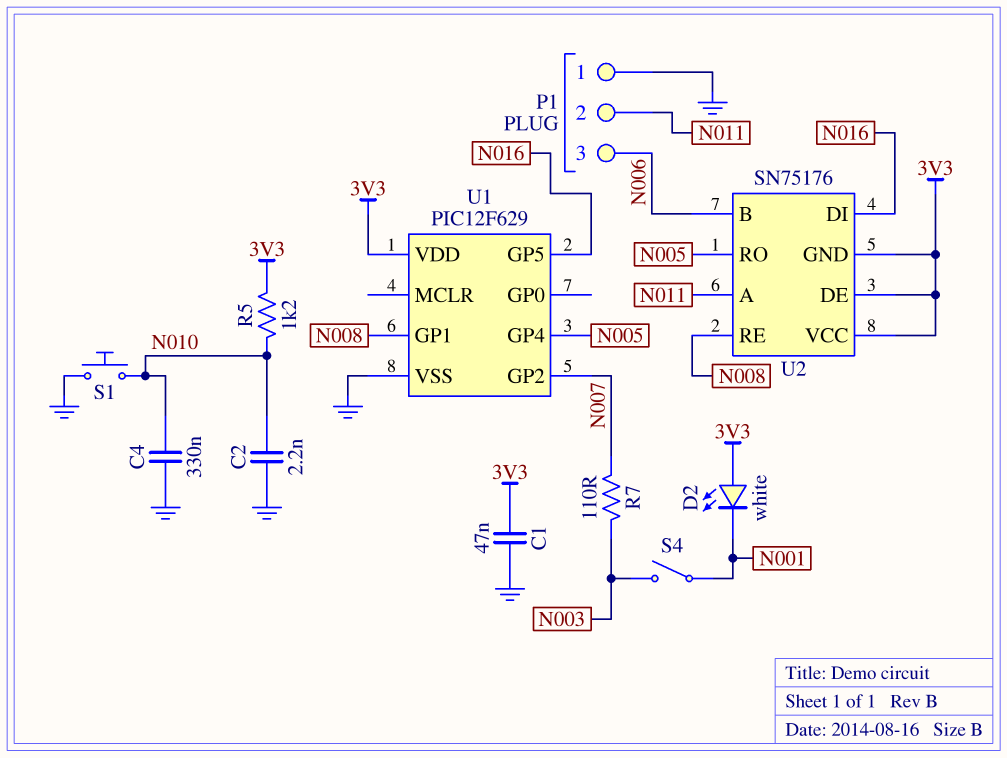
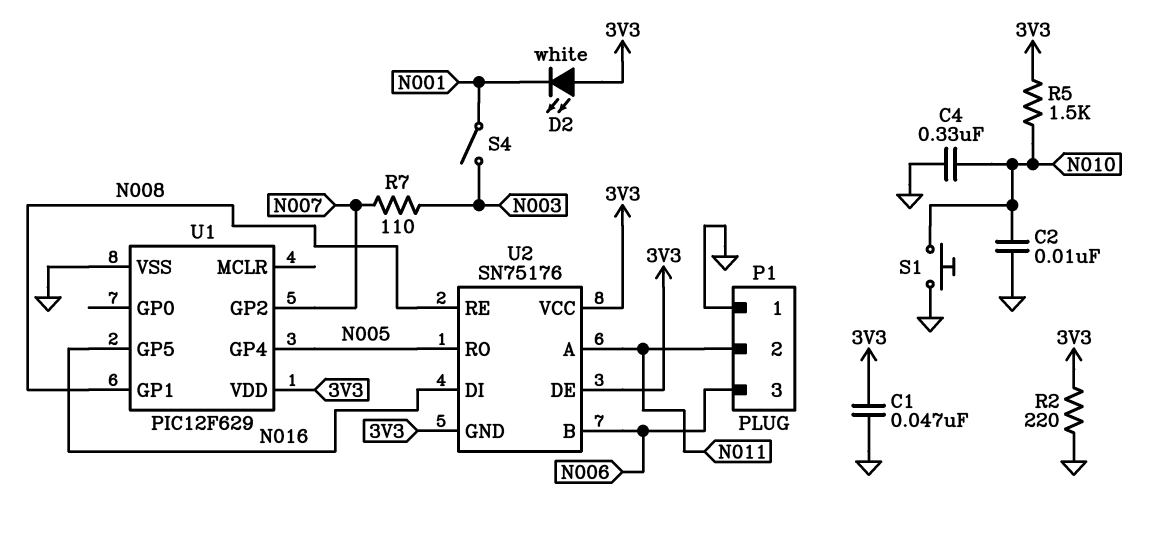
C2: 2.2nF (GND, N010) -> 10nF (GND, N010)
R2: none -> 220 (3V3, GND)
R5: 1.2k (3V3, N010) -> 1.5k (3V3, N010)

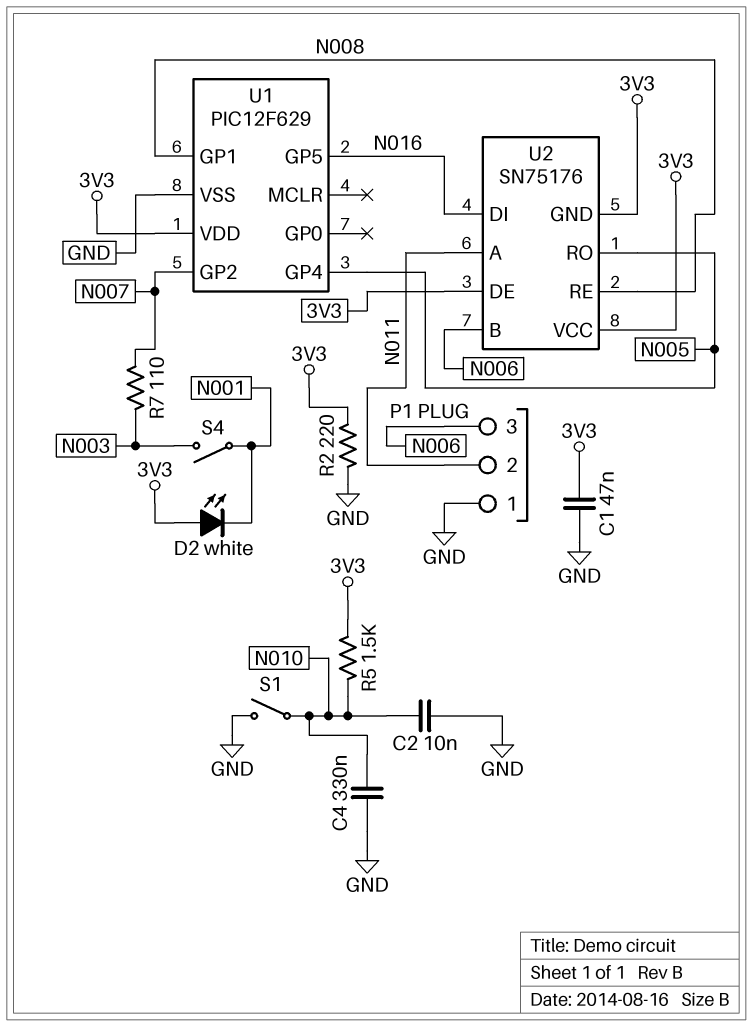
S1: button (GND, N010) -> switch (GND, N010)

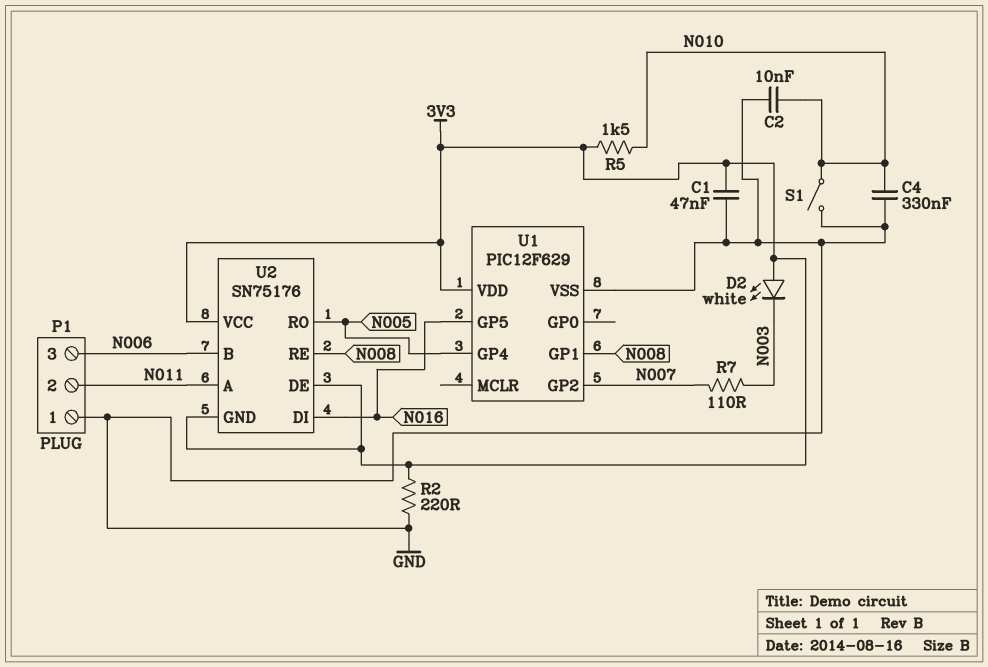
D2: LED white (A 3V3, K N001) -> LED white (A 3V3, K N003)
S4: switch (N001, N003) -> none

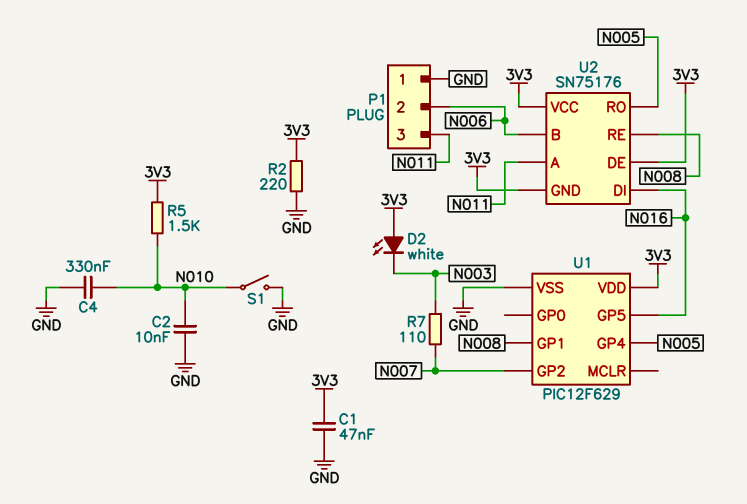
P1 pin 2: N011 -> N006
P1 pin 3: N006 -> N011

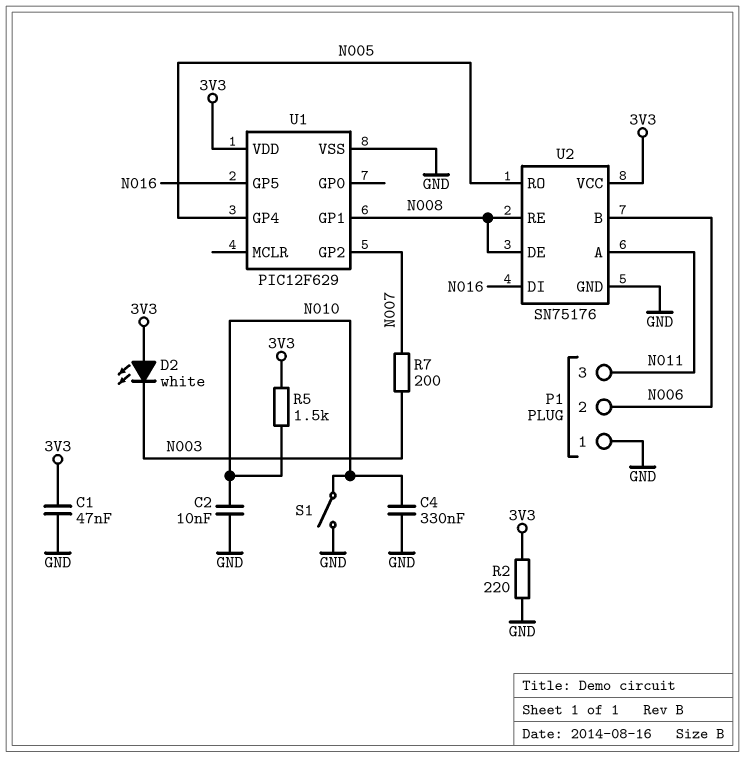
R7: 110 (N003, N007) -> 200 (N003, N007)
U2 pin DE: 3V3 -> N008
U2 pin GND: 3V3 -> GND

